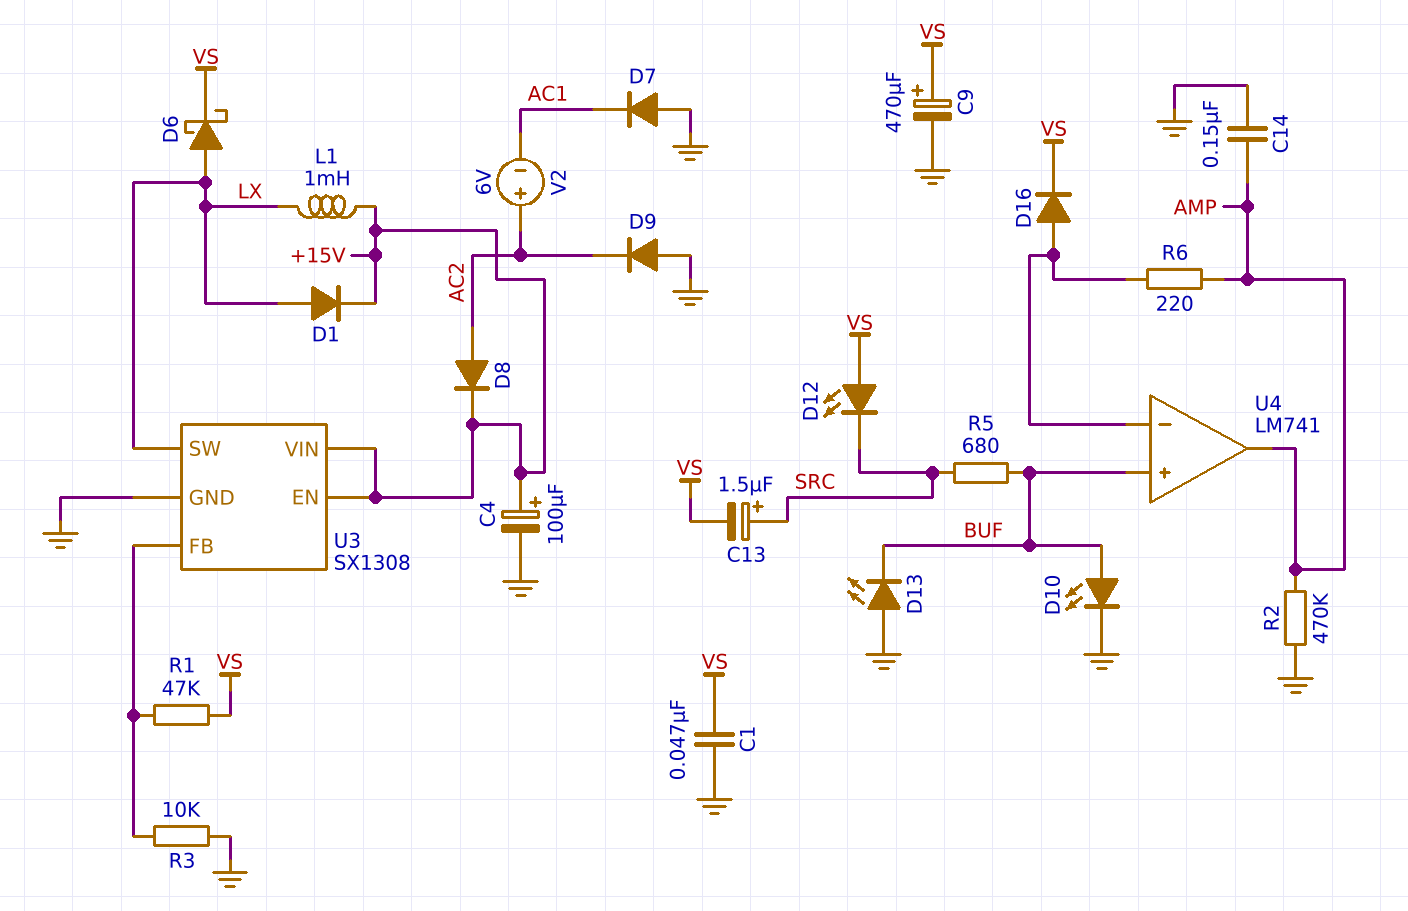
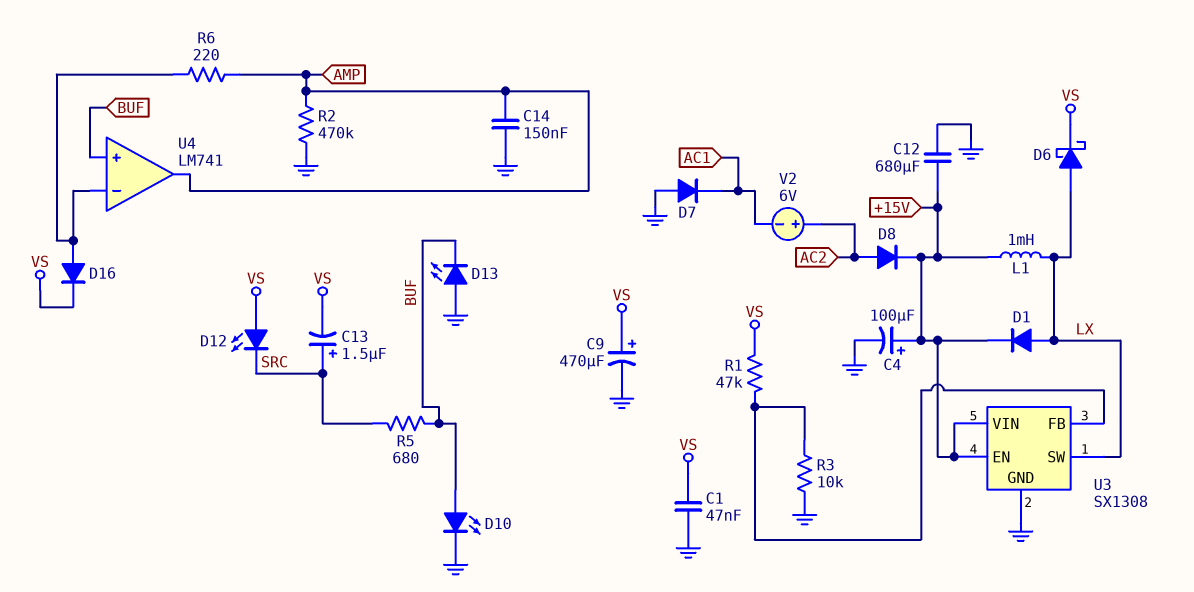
C12: none -> 680uF (+15V, GND)
D9: diode (A GND, K AC2) -> none

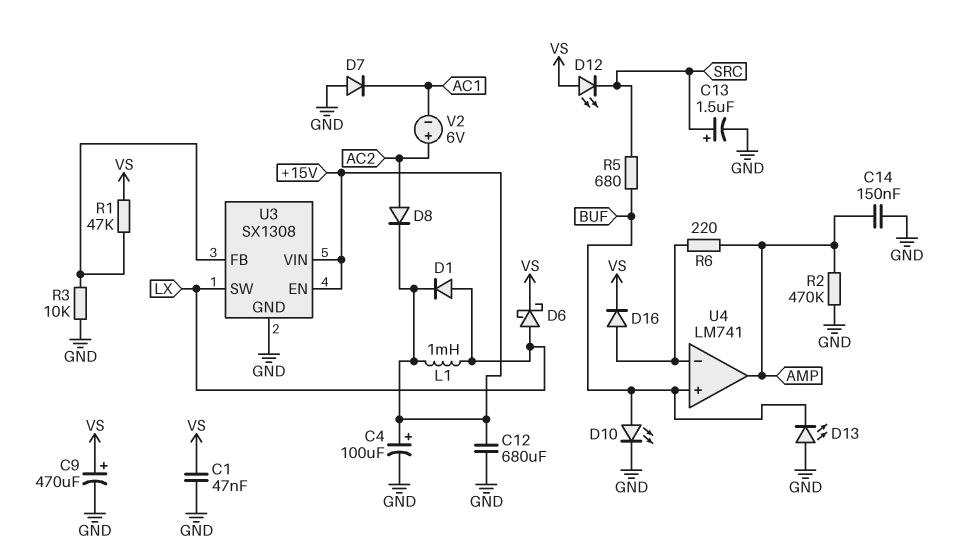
C13: 1.5uF (plus SRC, minus VS) -> 1.5uF (plus SRC, minus GND)

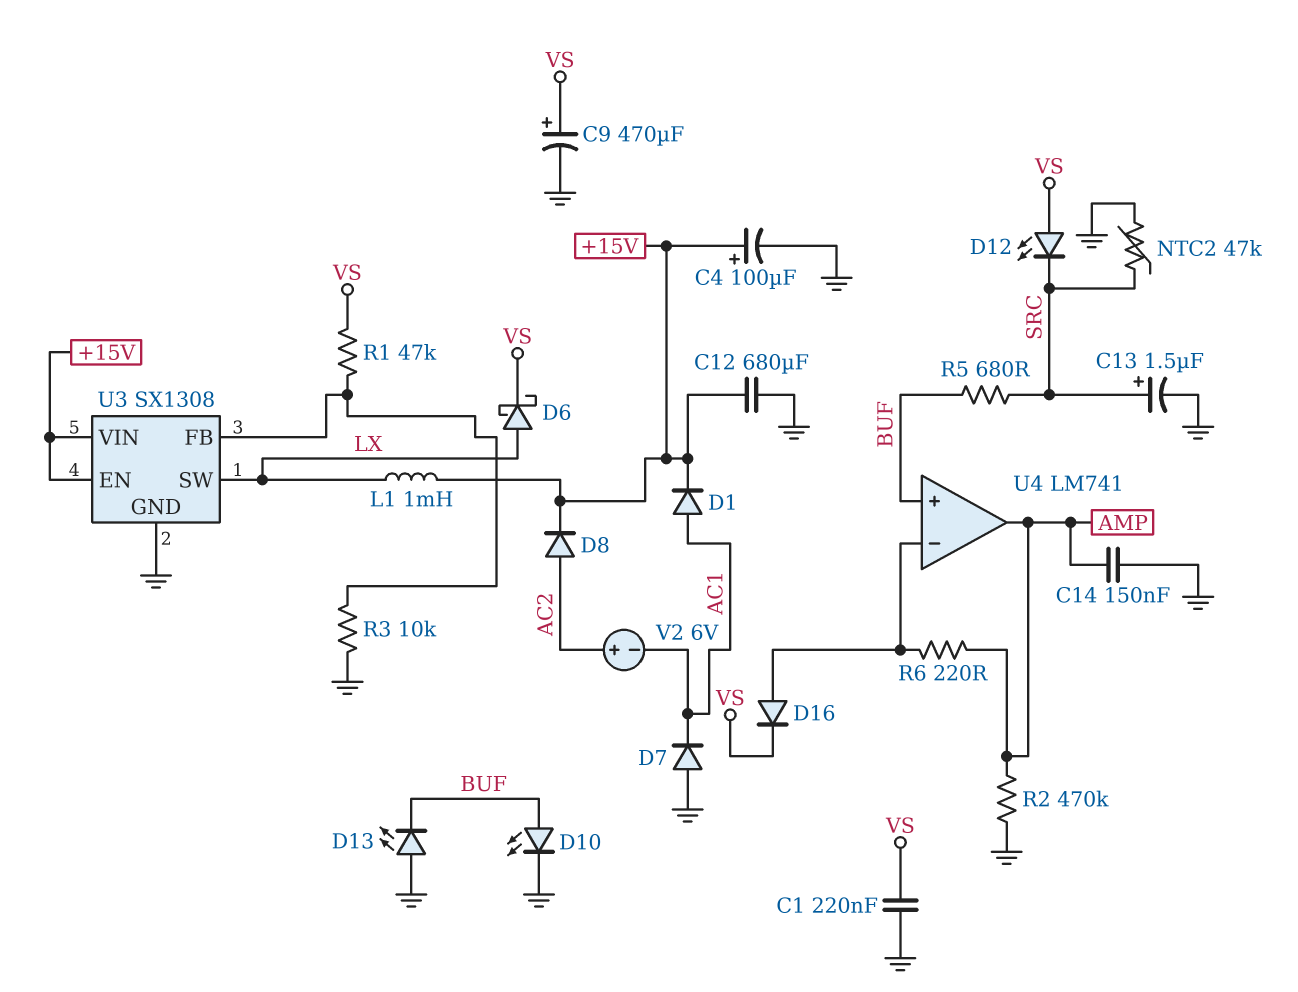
C1: 47nF (GND, VS) -> 220nF (GND, VS)
D1: diode (A LX, K +15V) -> diode (A AC1, K +15V)
NTC2: none -> 47k (GND, SRC)

